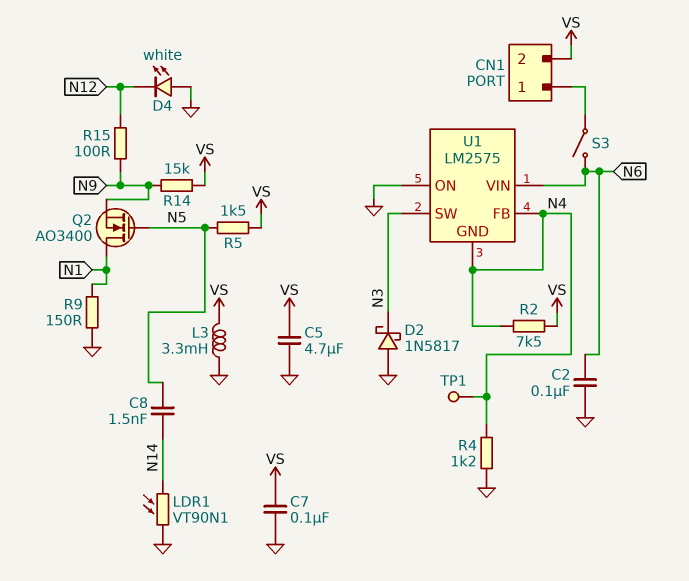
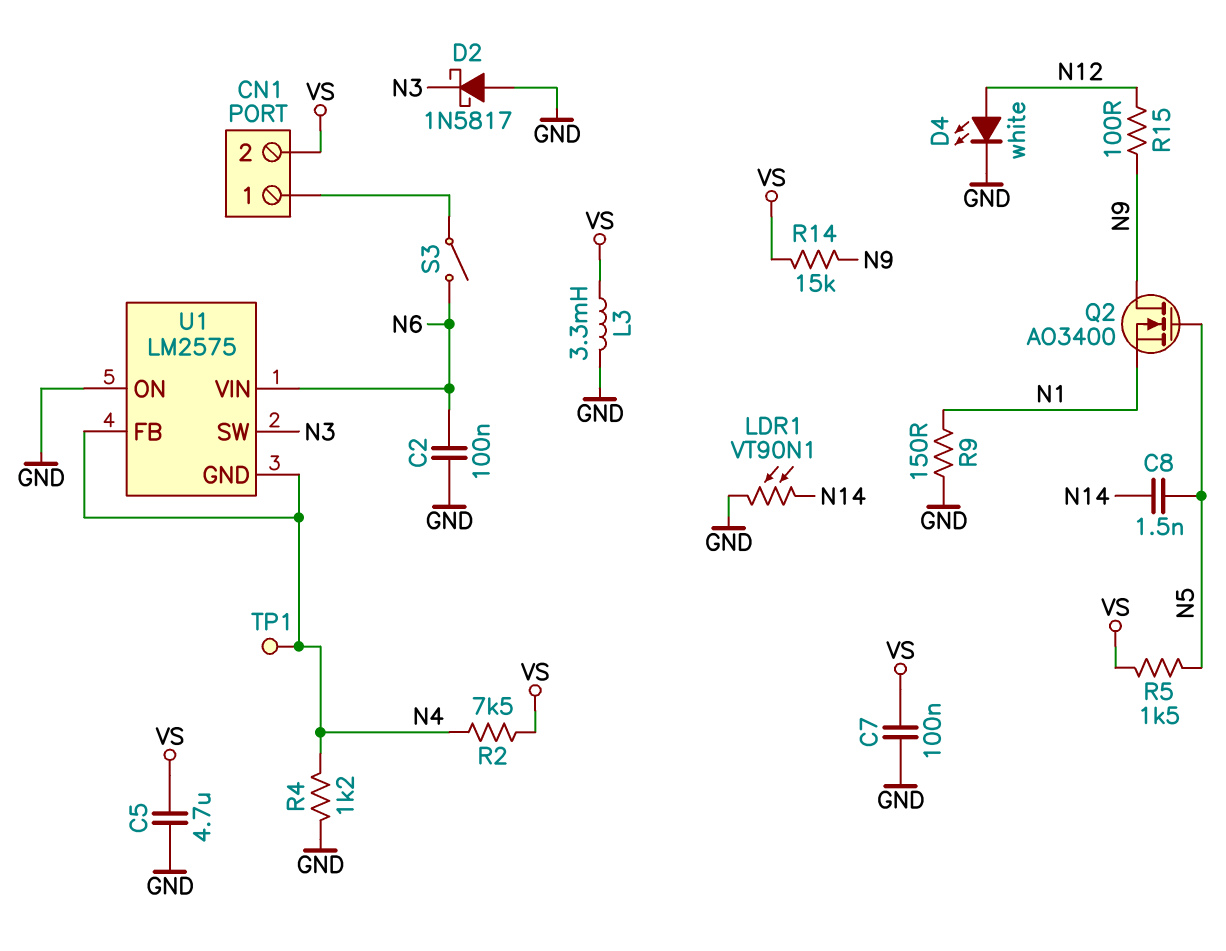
D4: LED white (A GND, K N12) -> LED white (A N12, K GND)
Q2: NMOS AO3400 (G N5, D N1, S N9) -> NMOS AO3400 (G N5, D N9, S N1)

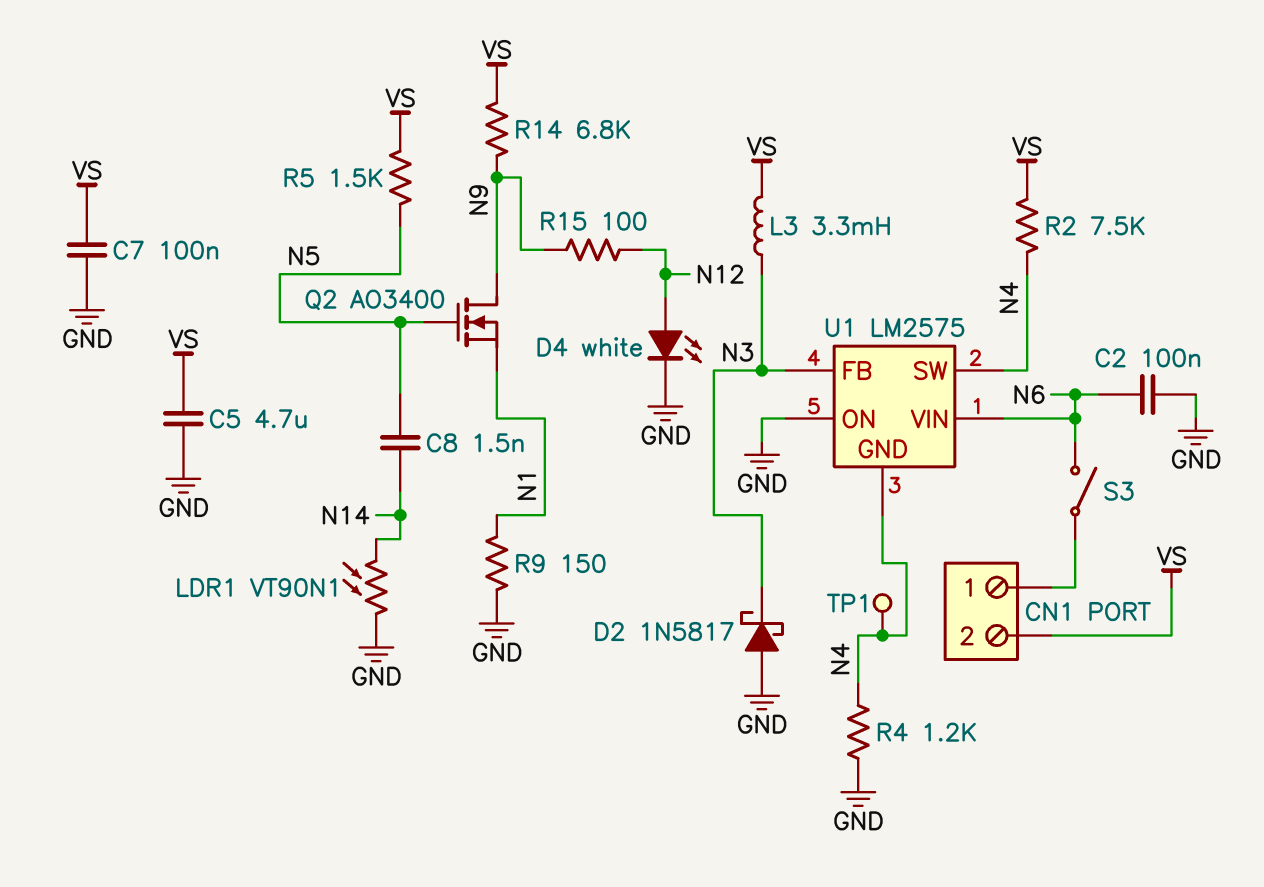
L3: 3.3mH (GND, VS) -> 3.3mH (N3, VS)
R14: 15k (N9, VS) -> 6.8k (N9, VS)
U1 pin FB: N4 -> N3
U1 pin SW: N3 -> N4

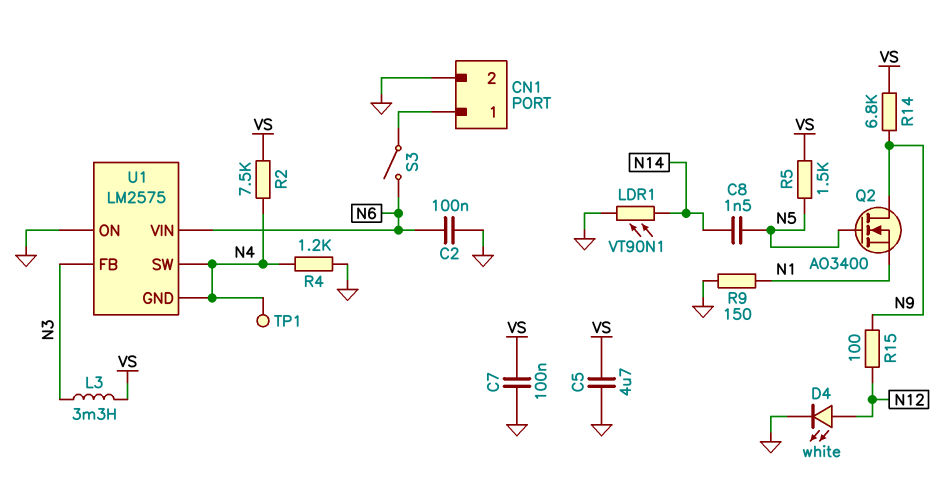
CN1 pin 2: VS -> GND
D2: schottky 1N5817 (A GND, K N3) -> none

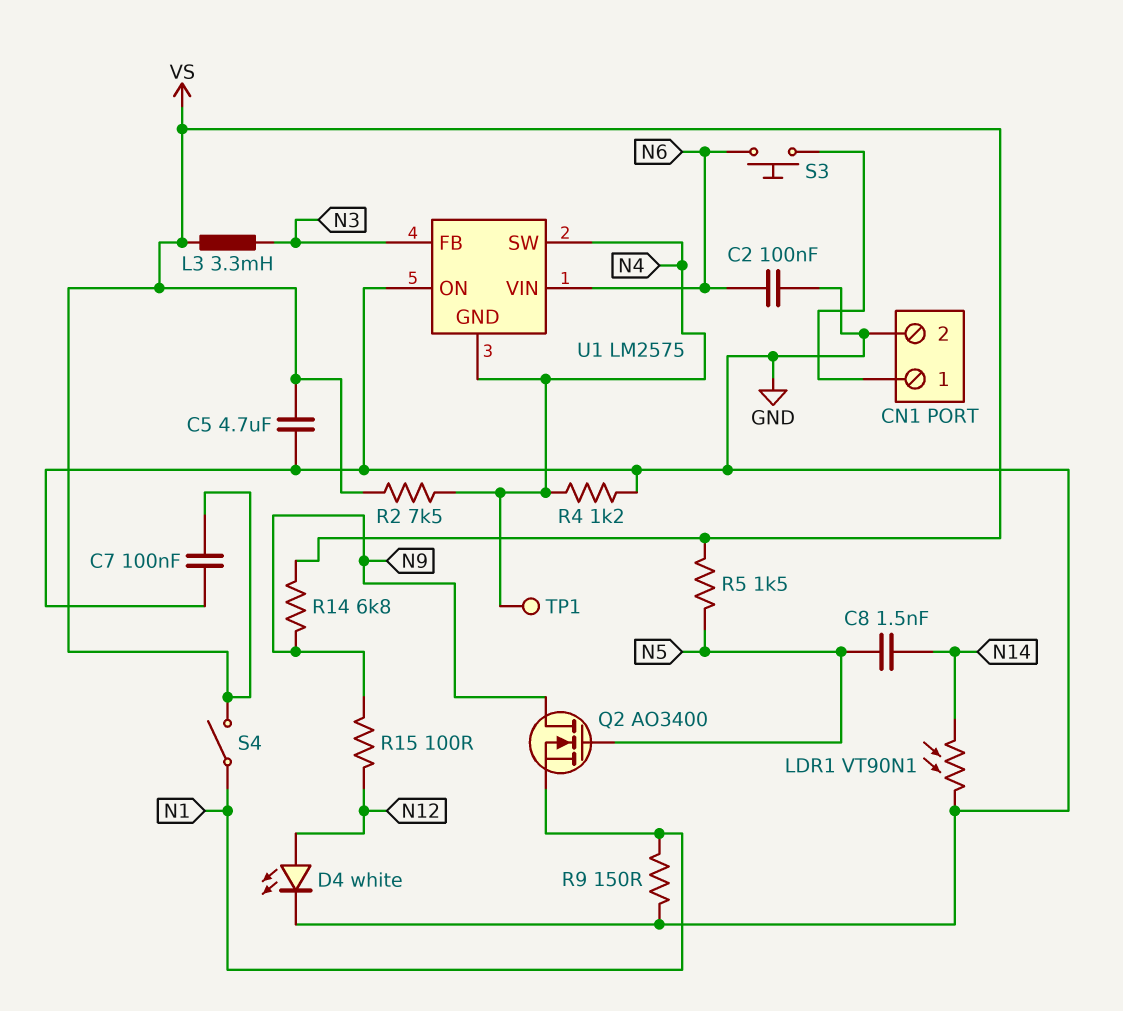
S3: switch (CN1/1, N6) -> button (CN1/1, N6)
S4: none -> switch (N1, VS)

